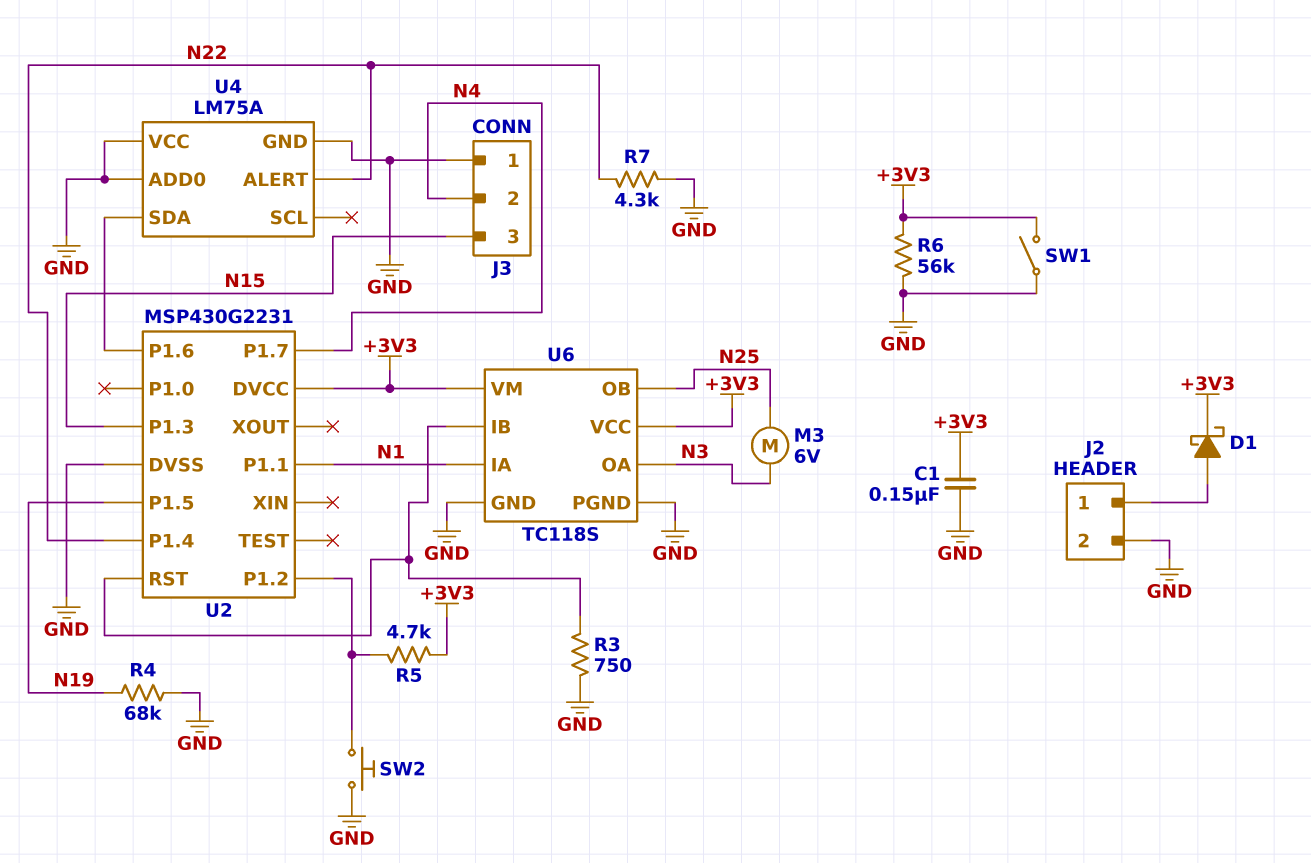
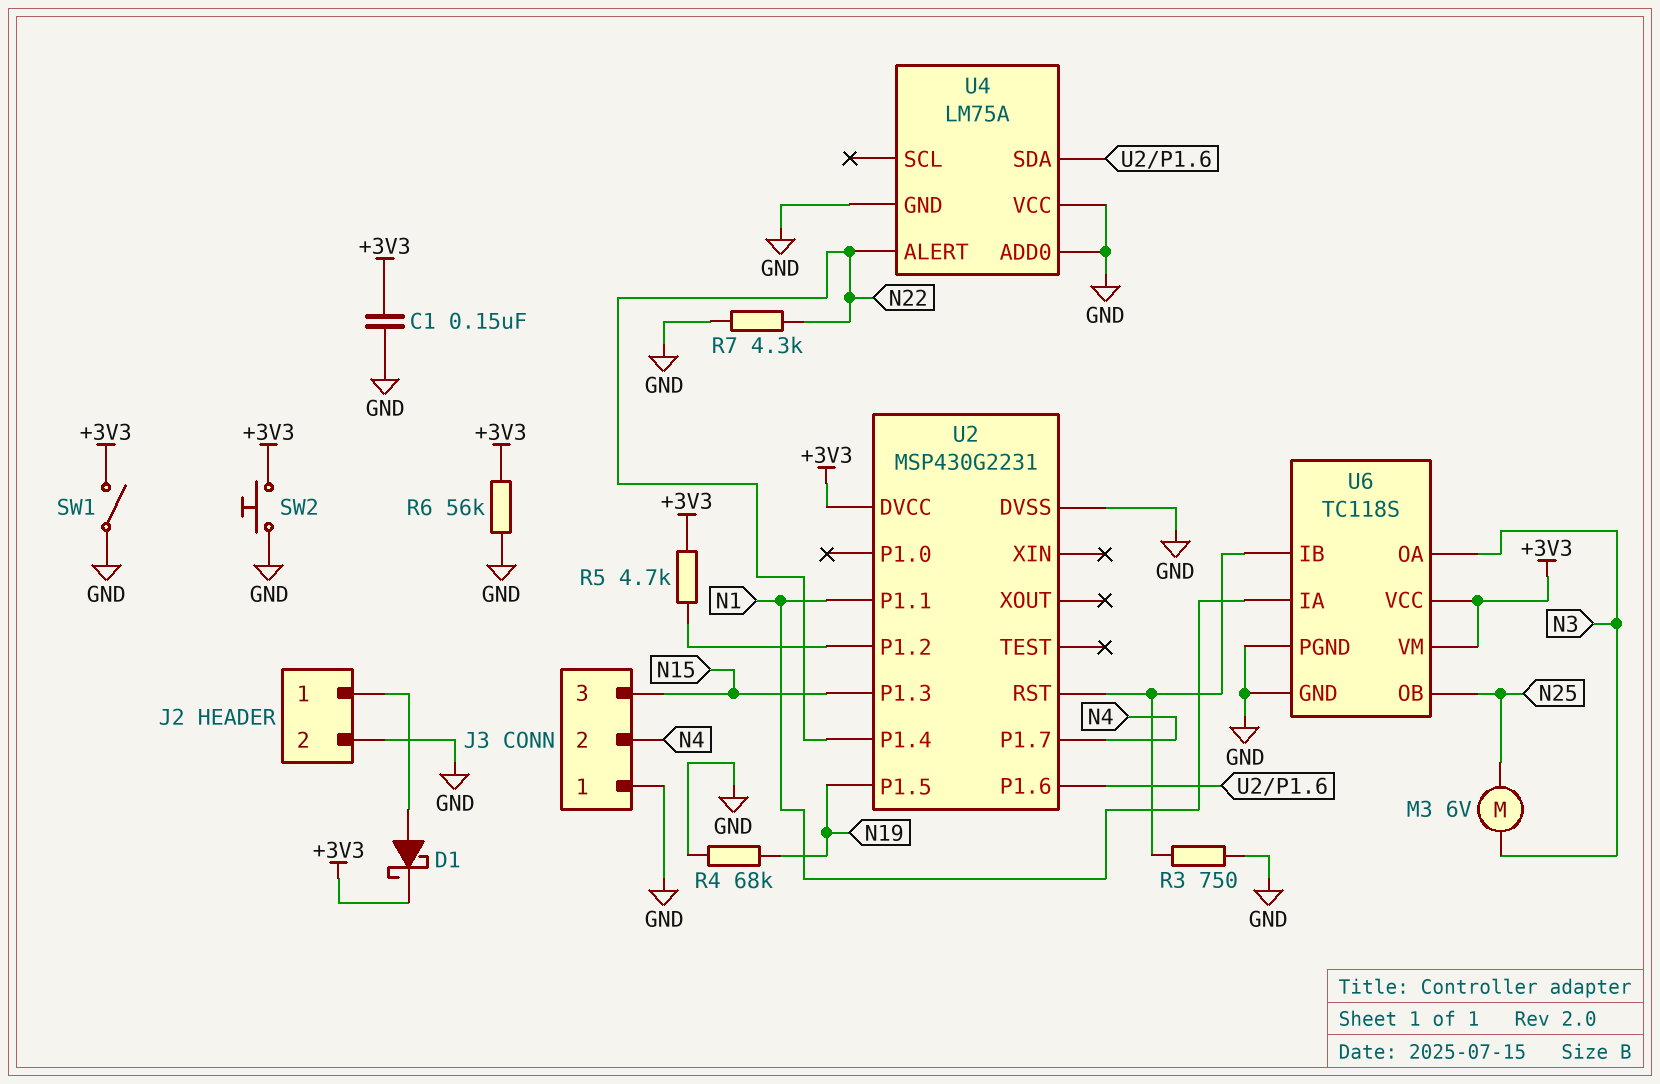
SW2: button (GND, U2/P1.2) -> button (+3V3, GND)

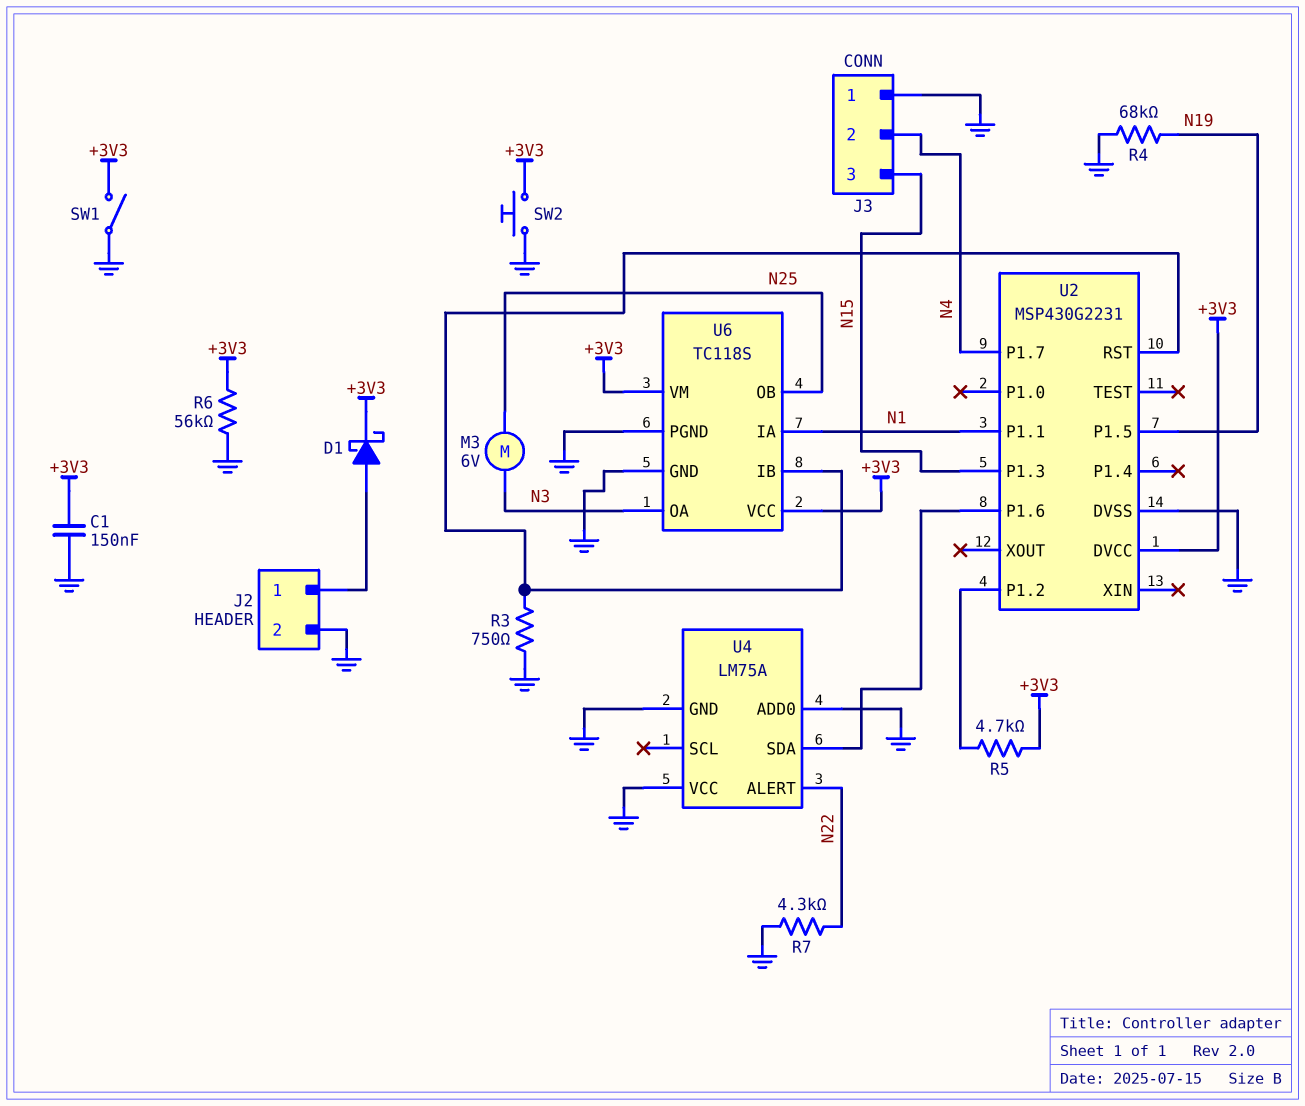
U2 pin P1.4: N22 -> none

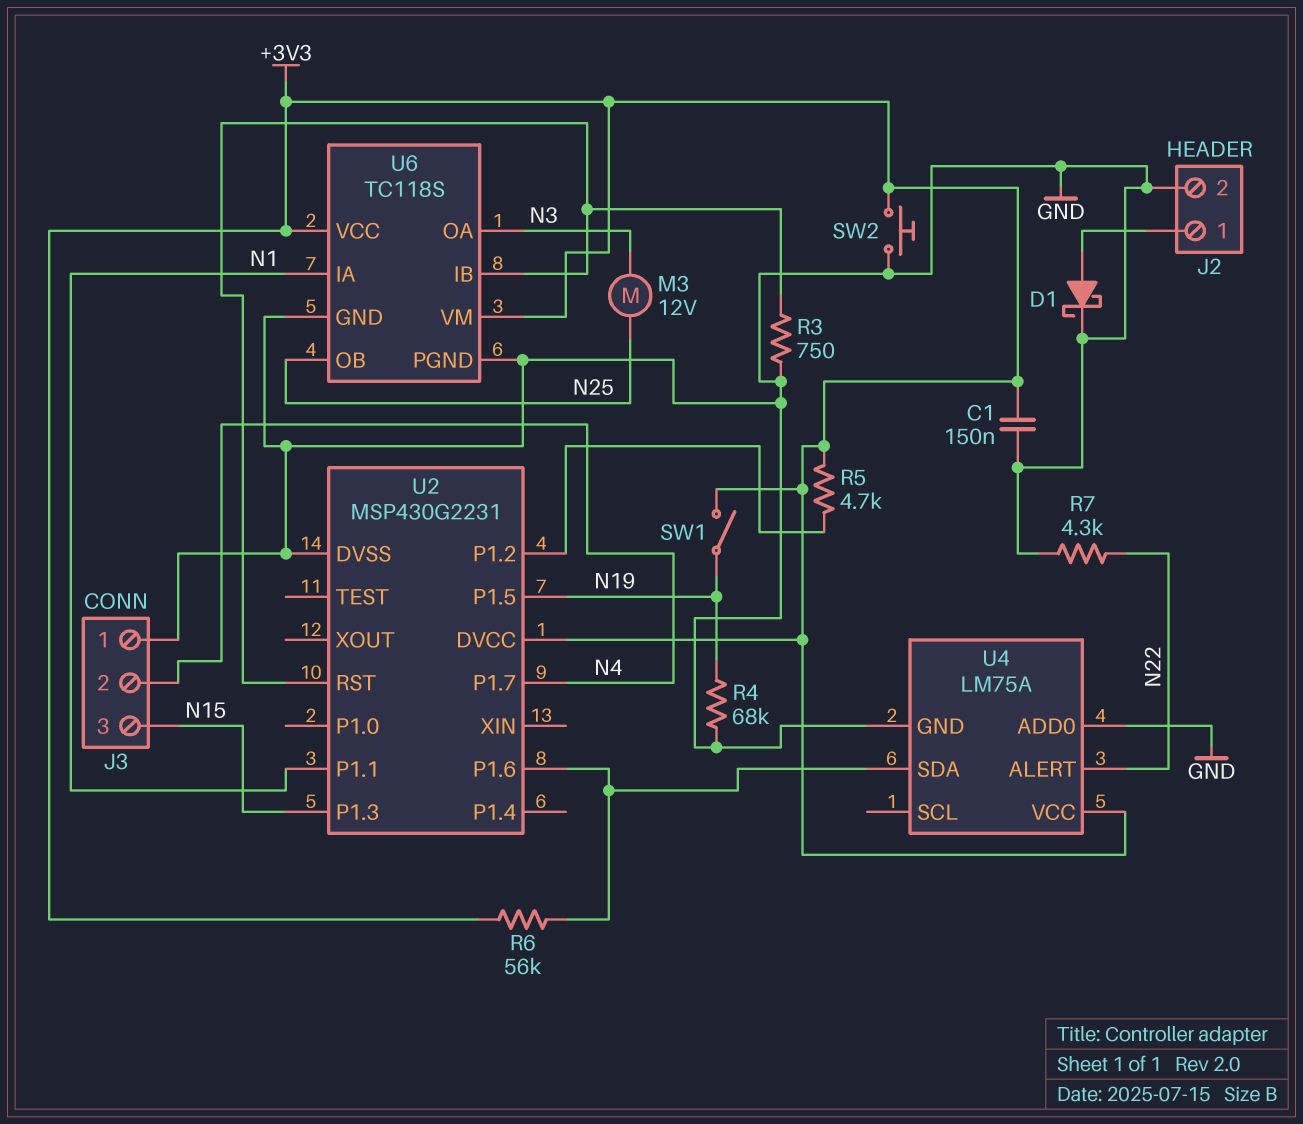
D1: schottky (A J2/1, K +3V3) -> schottky (A J2/1, K GND)
M3: motor 6V (N3, N25) -> motor 12V (N3, N25)
R6: 56k (+3V3, GND) -> 56k (+3V3, U2/P1.6)
SW1: switch (+3V3, GND) -> switch (+3V3, N19)
U4 pin VCC: GND -> +3V3

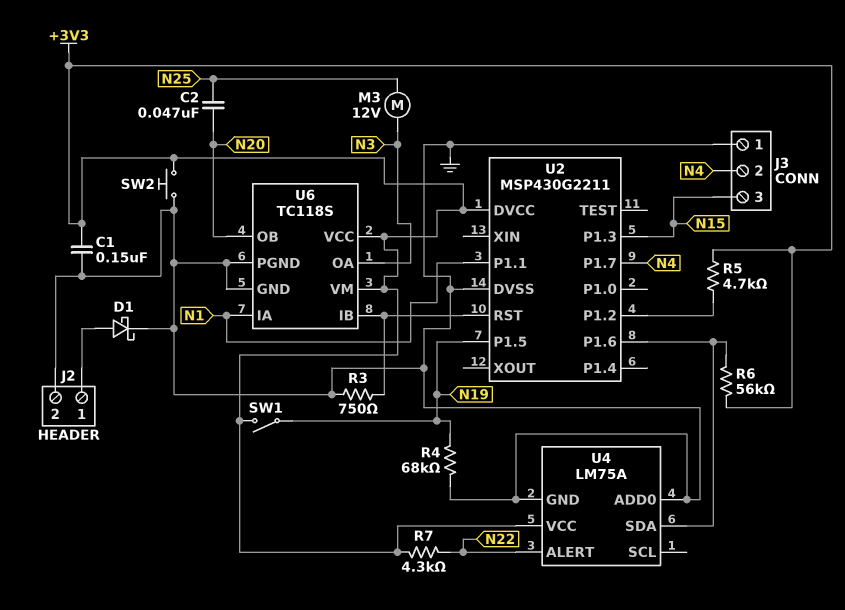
C2: none -> 47nF (N20, N25)
R7: 4.3k (GND, N22) -> 4.3k (+3V3, N22)
U2: MSP430G2231 -> MSP430G2211
U6 pin OB: N25 -> N20

